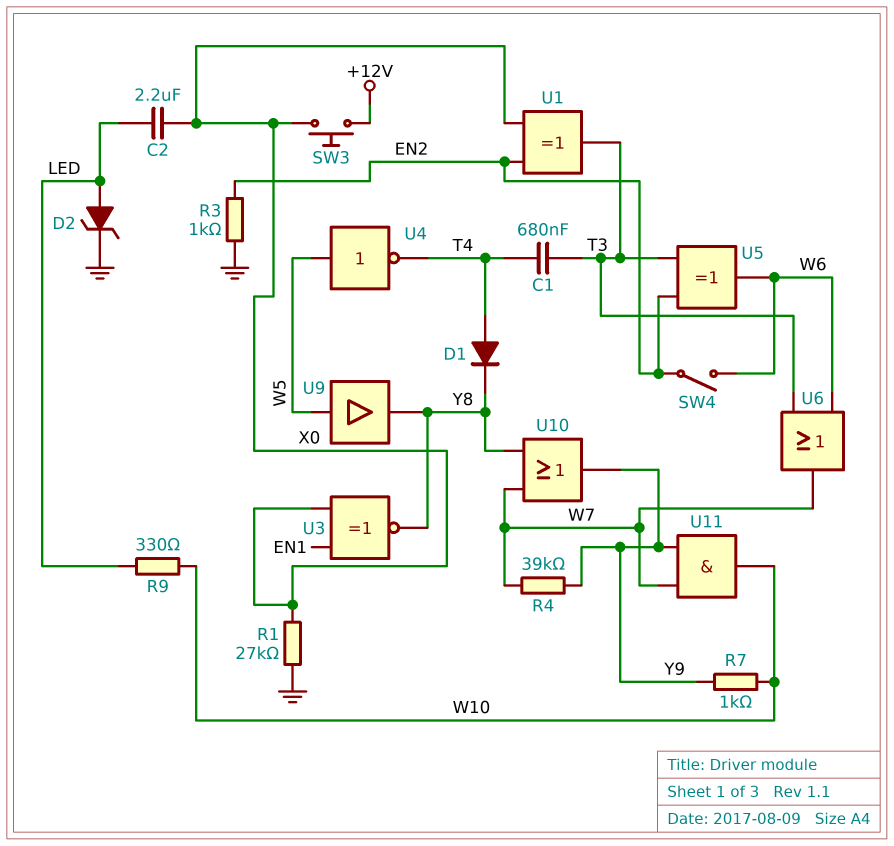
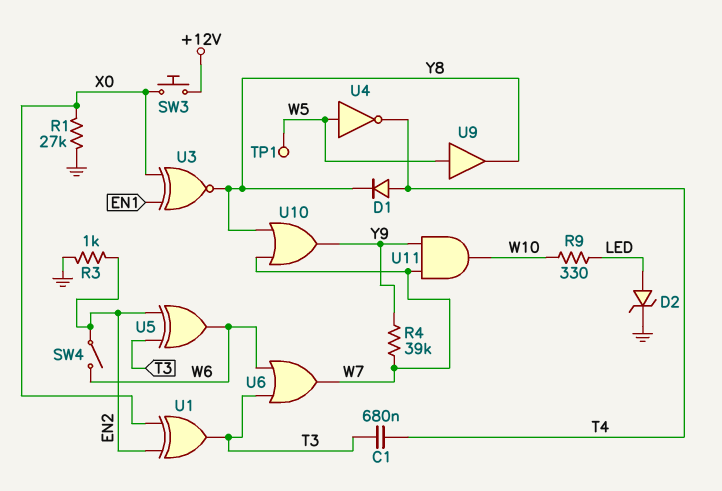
C2: 2.2uF (LED, X0) -> none
R7: 1k (W10, Y9) -> none
TP1: none -> test point (W5)

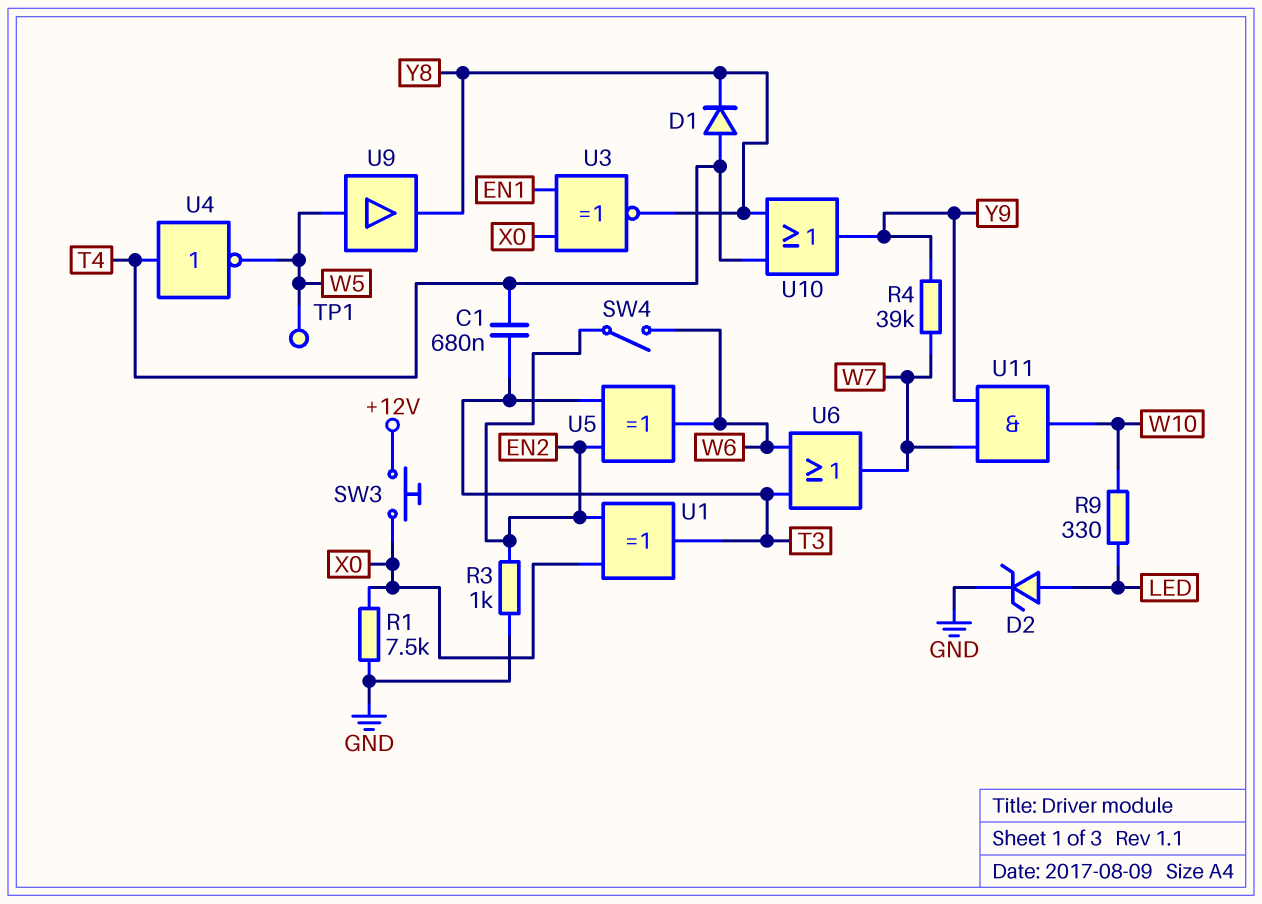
R1: 27k (GND, X0) -> 7.5k (GND, X0)
U4: NOT (in W5, out T4) -> NOT (in T4, out W5)
U10: OR (in W7, in Y8, out Y9) -> OR (in T4, in Y8, out Y9)

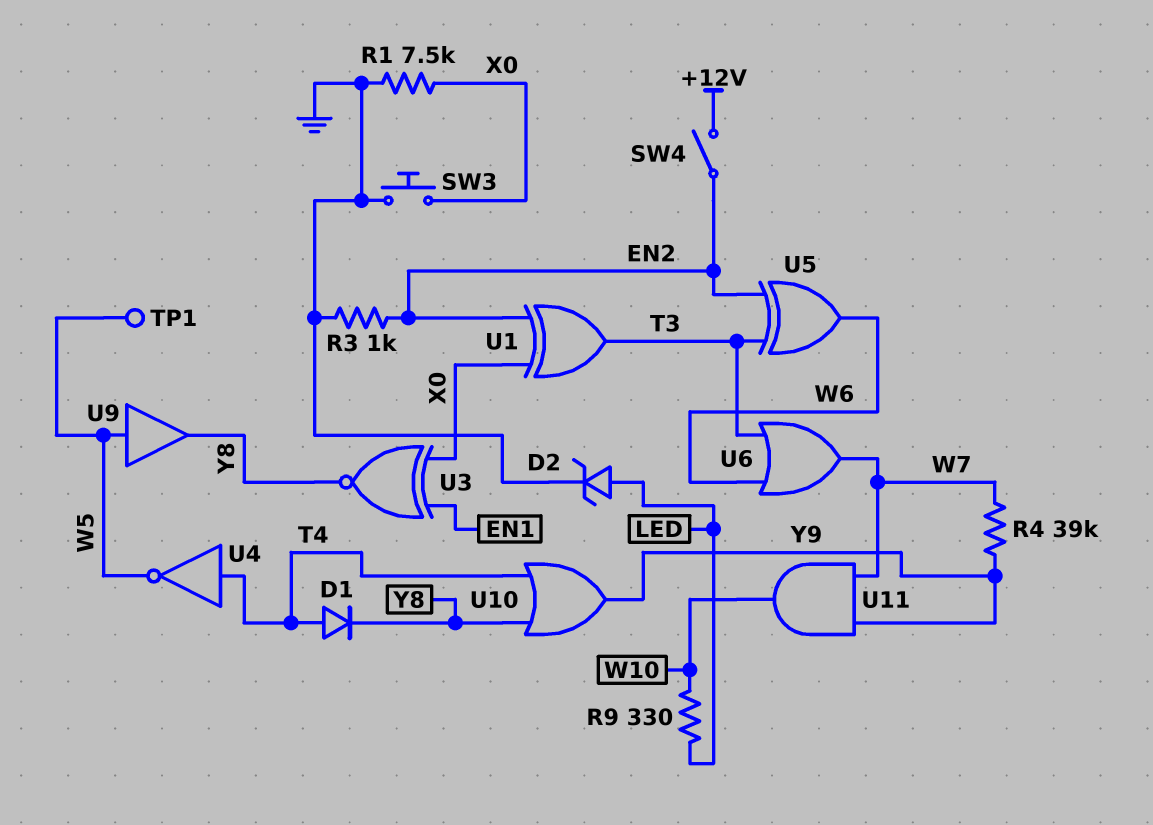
C1: 680nF (T3, T4) -> none
SW3: button (+12V, X0) -> button (GND, X0)
SW4: switch (EN2, W6) -> switch (+12V, EN2)

